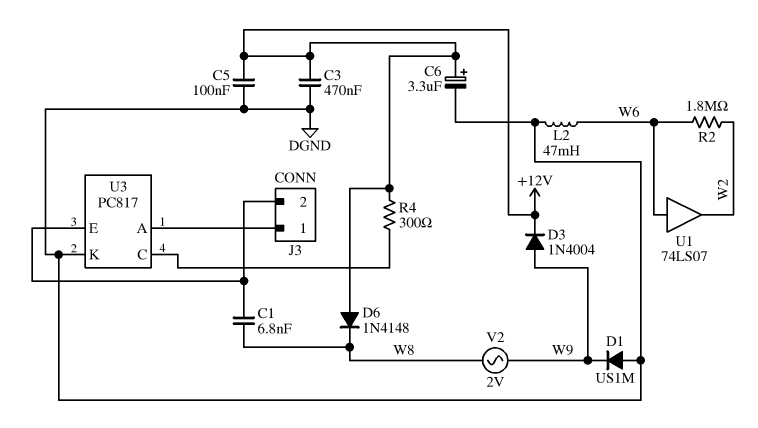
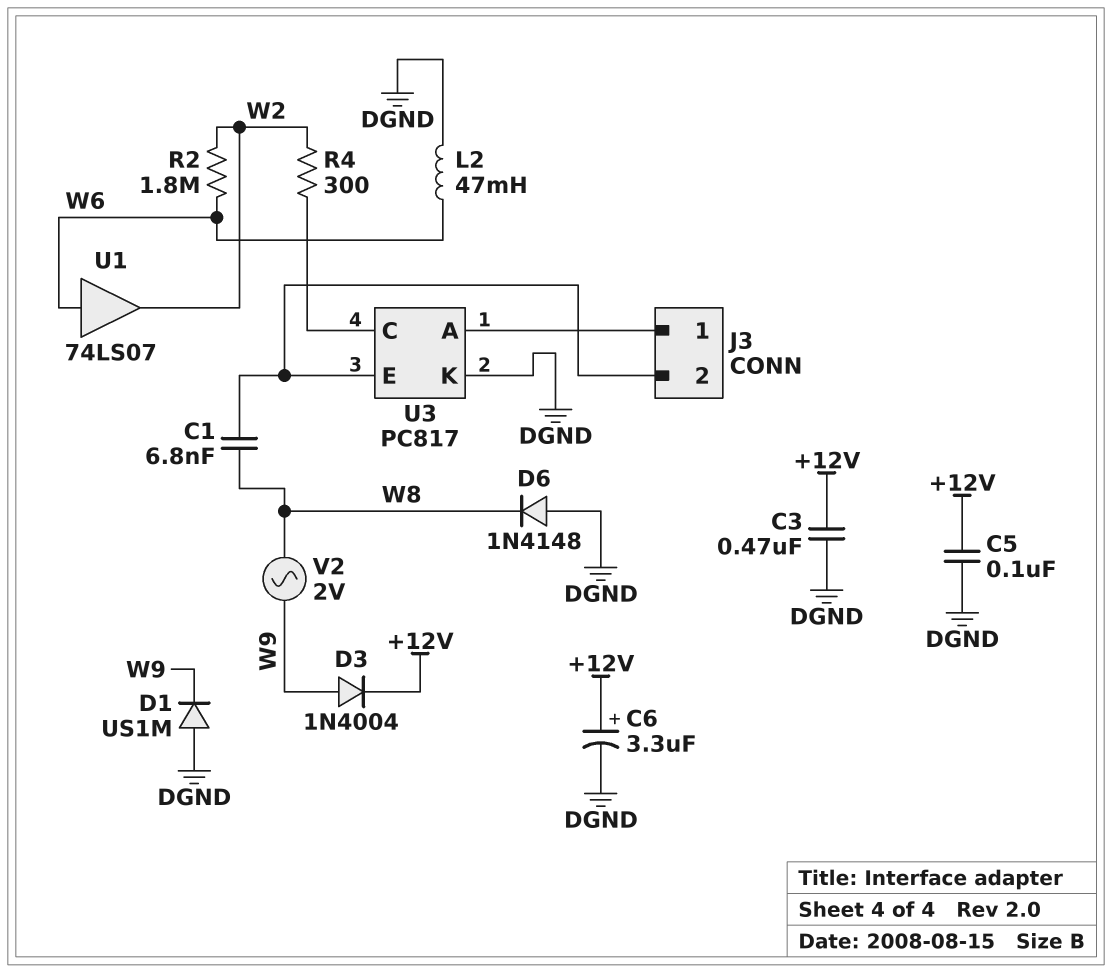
D6: diode 1N4148 (A +12V, K W8) -> diode 1N4148 (A DGND, K W8)
R4: 300 (+12V, U3/C) -> 300 (U3/C, W2)

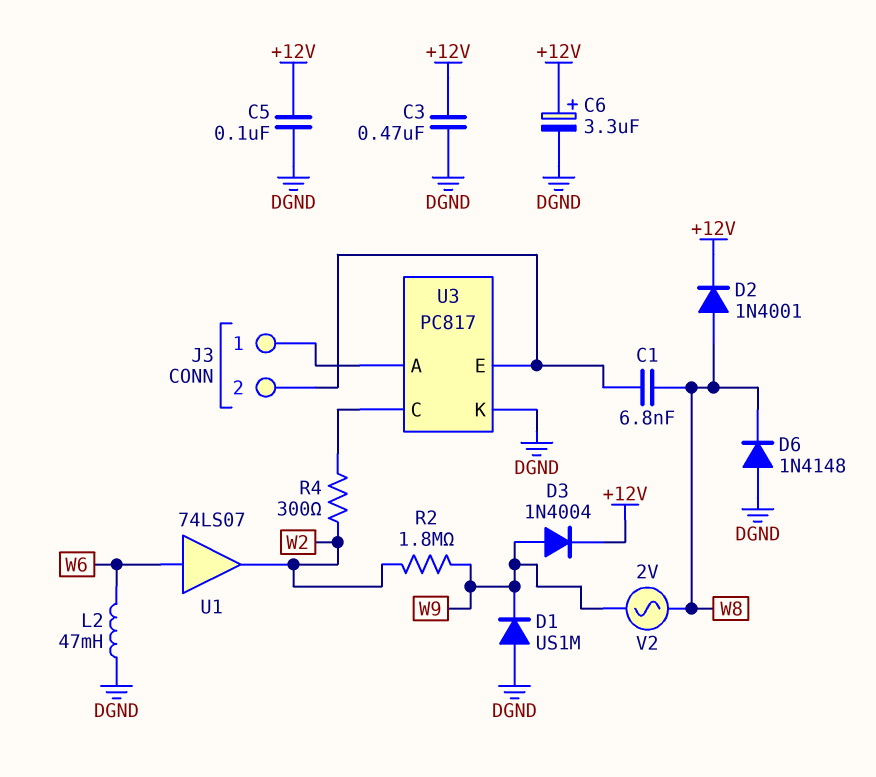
D2: none -> diode 1N4001 (A W8, K +12V)
R2: 1.8M (W2, W6) -> 1.8M (W2, W9)

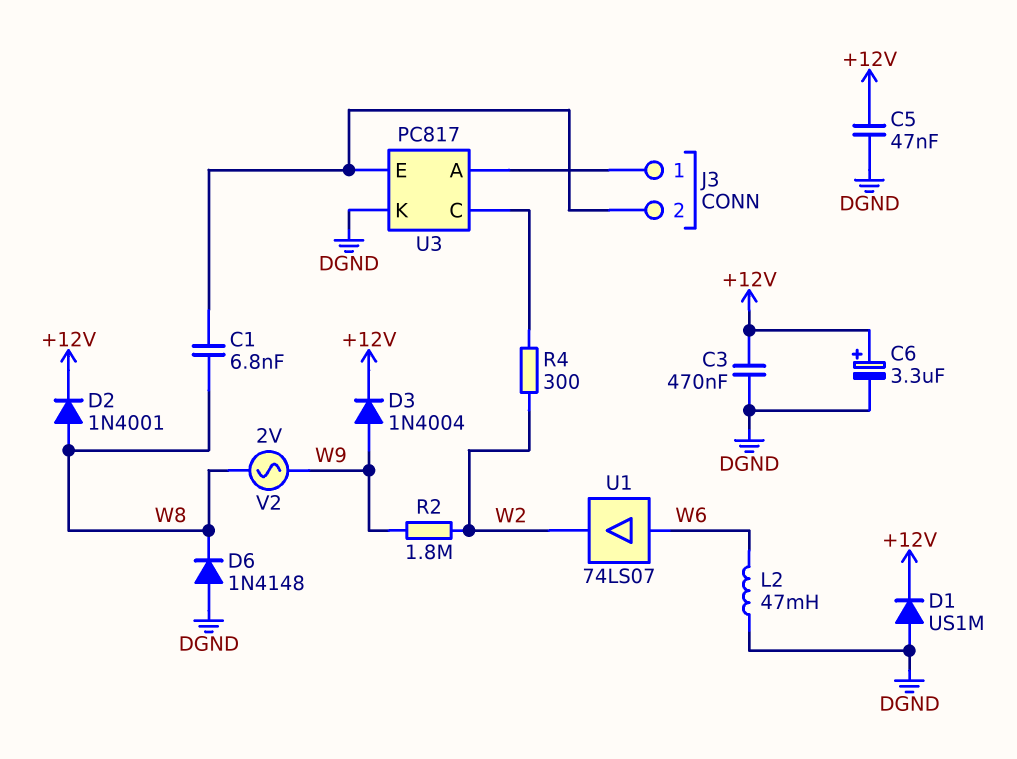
C5: 100nF (+12V, DGND) -> 47nF (+12V, DGND)
D1: diode US1M (A DGND, K W9) -> diode US1M (A DGND, K +12V)

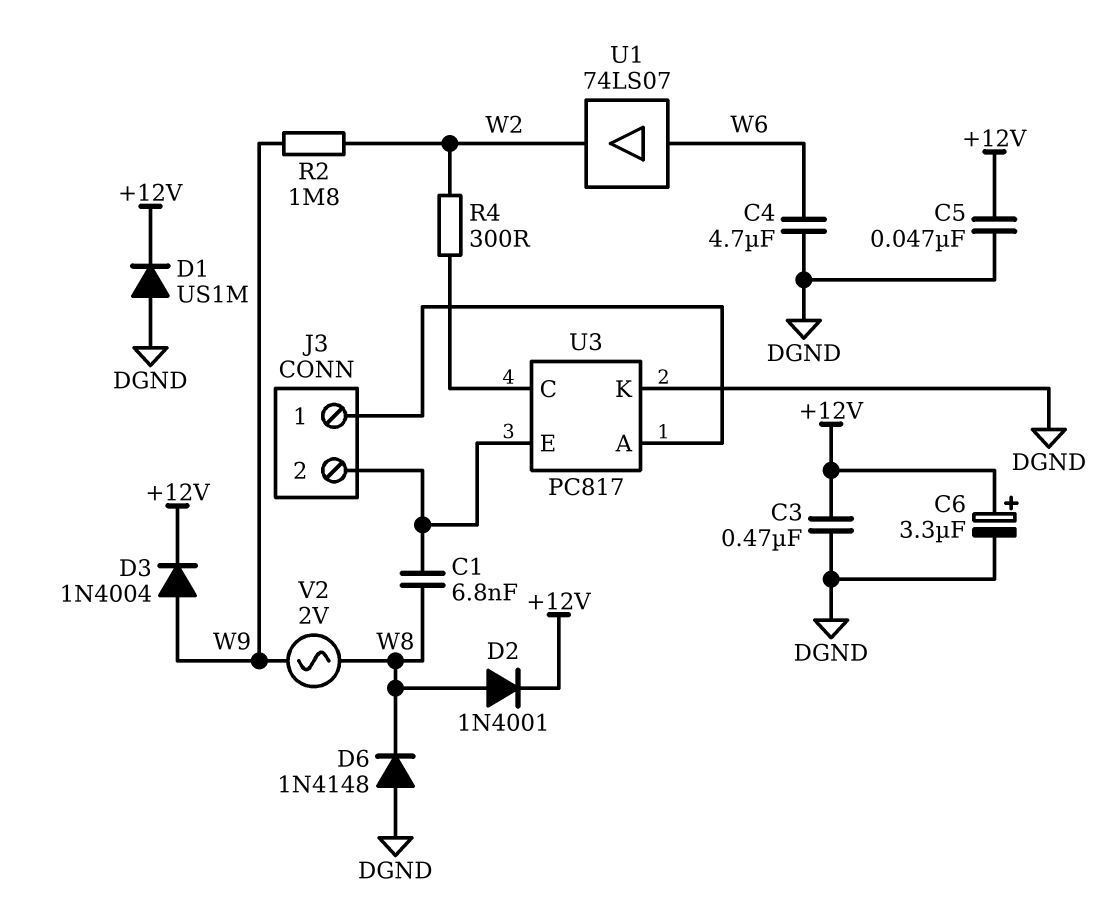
C4: none -> 4.7uF (DGND, W6)
L2: 47mH (DGND, W6) -> none

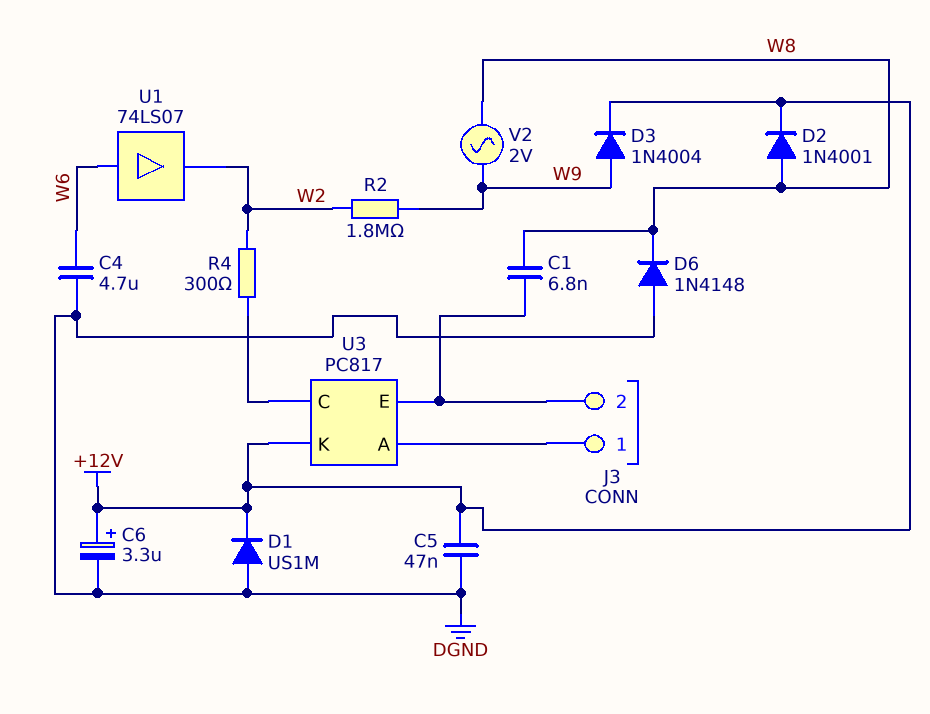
C3: 470nF (+12V, DGND) -> none
U3 pin K: DGND -> +12V

